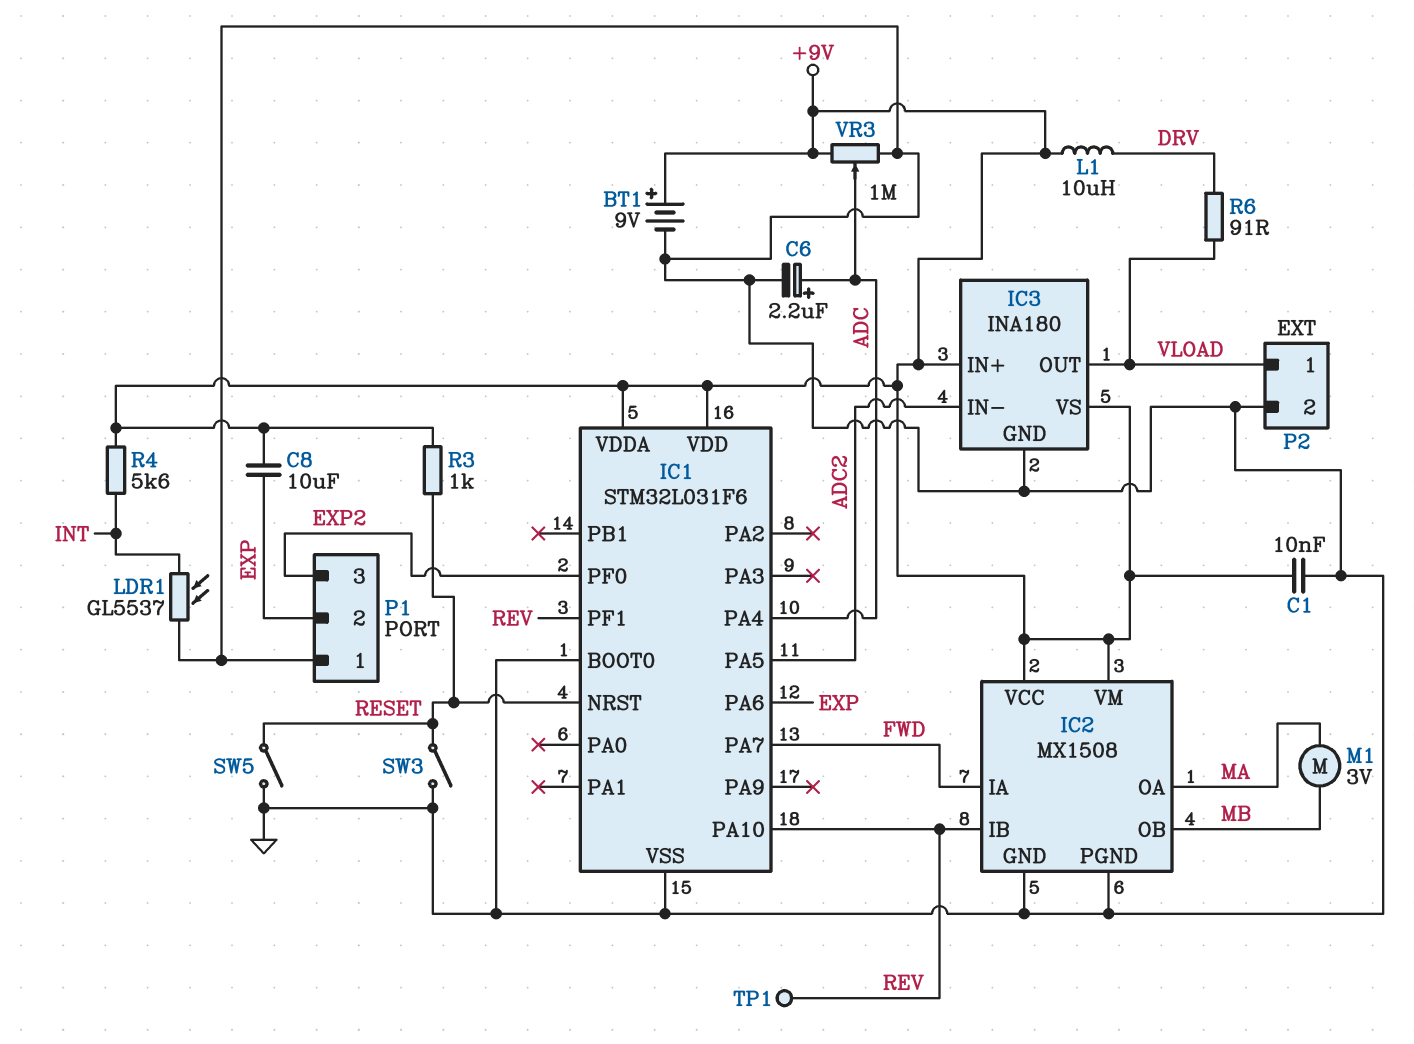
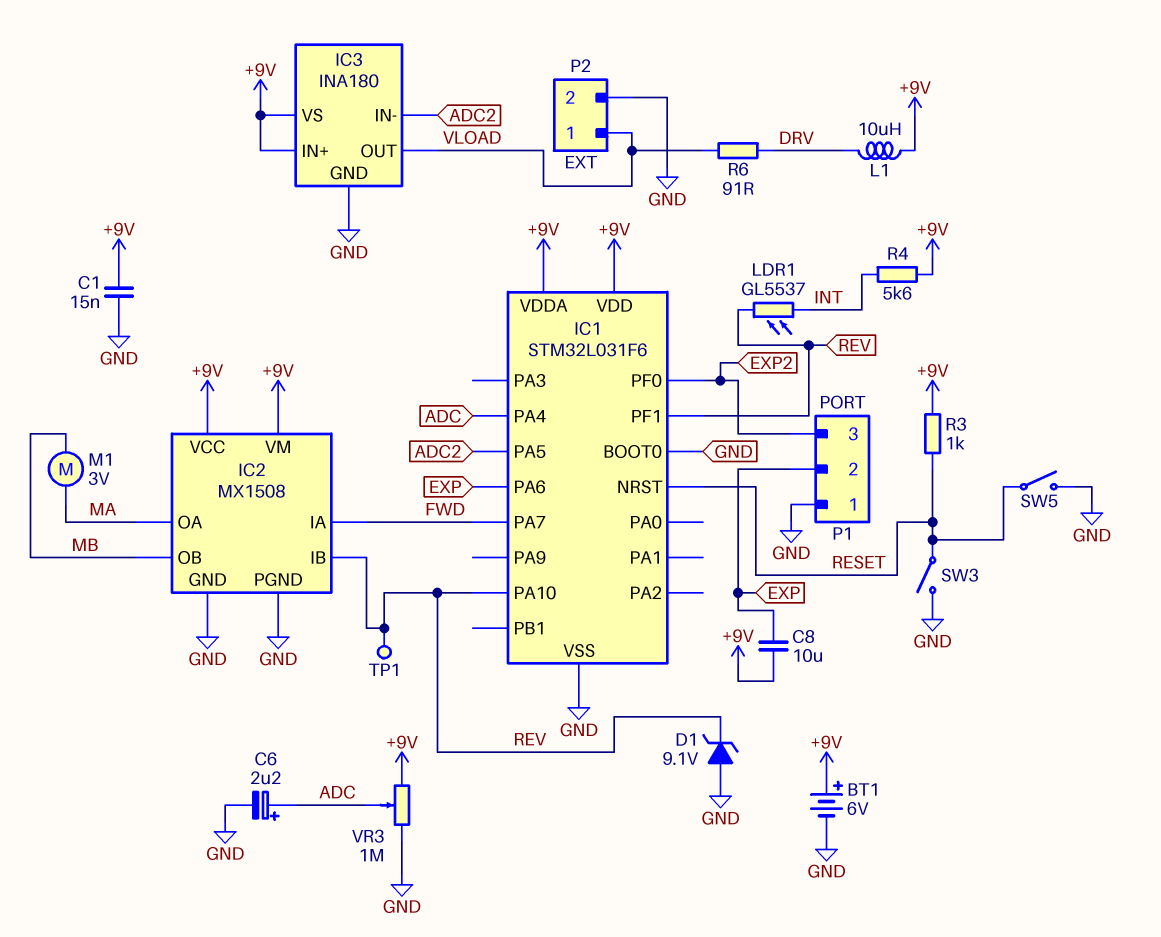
BT1: 9V (plus +9V, minus GND) -> 6V (plus +9V, minus GND)
C1: 10nF (+9V, GND) -> 15nF (+9V, GND)
D1: none -> zener 9.1V (A GND, K REV)
LDR1: GL5537 (GND, INT) -> GL5537 (INT, REV)

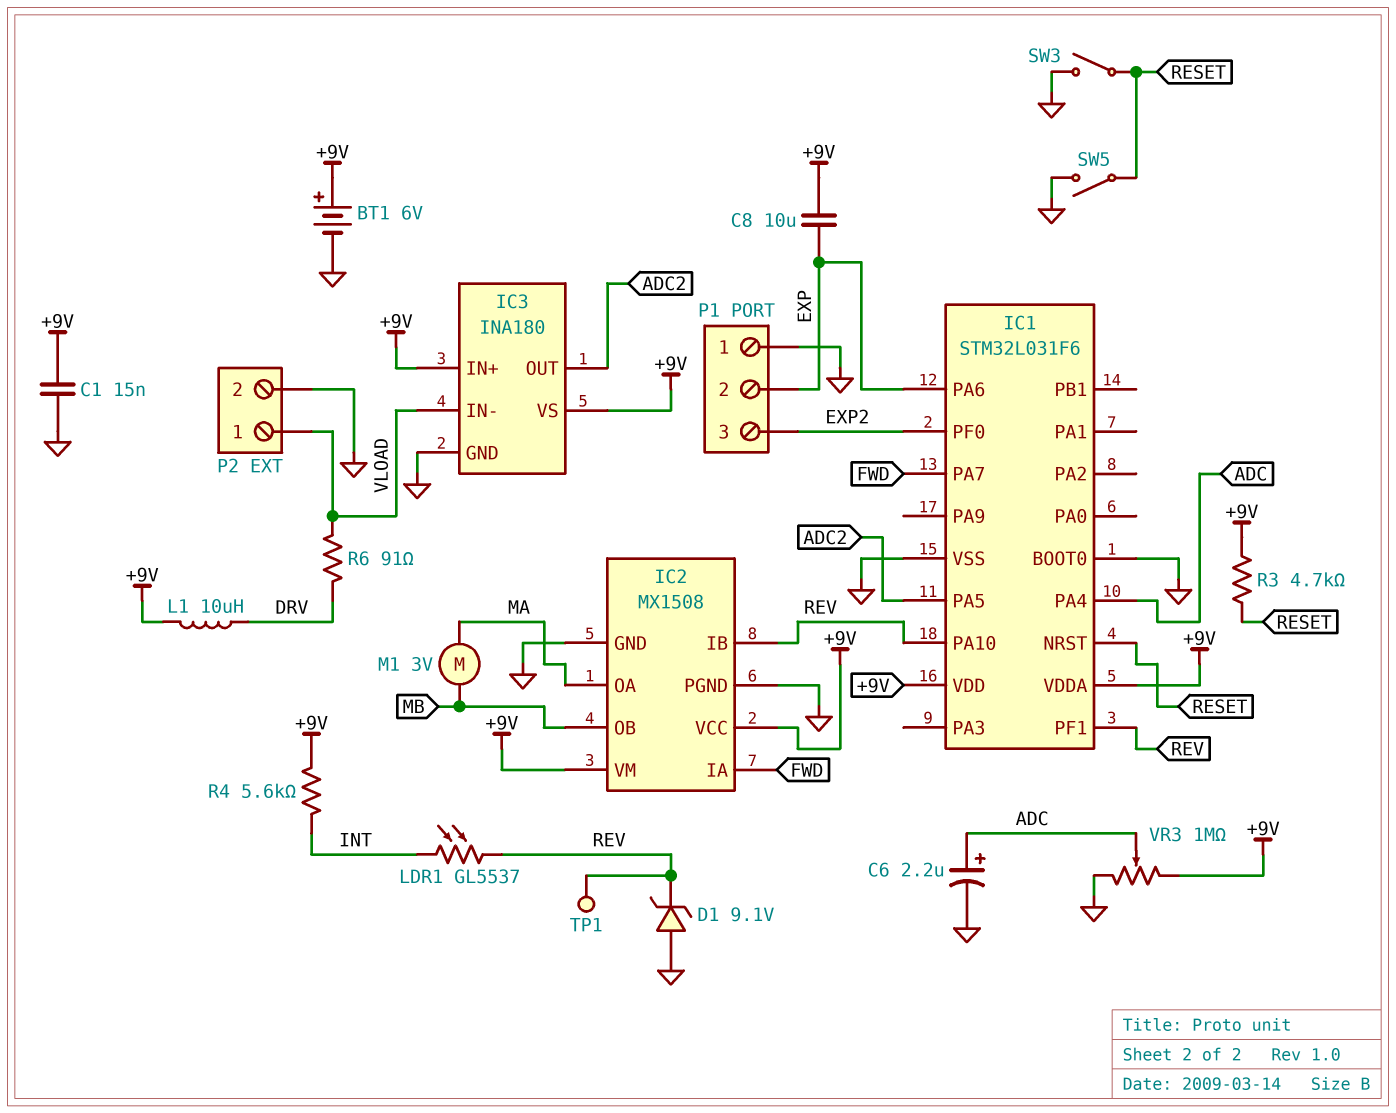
IC3 pin IN-: ADC2 -> VLOAD
IC3 pin OUT: VLOAD -> ADC2
R3: 1k (+9V, RESET) -> 4.7k (+9V, RESET)

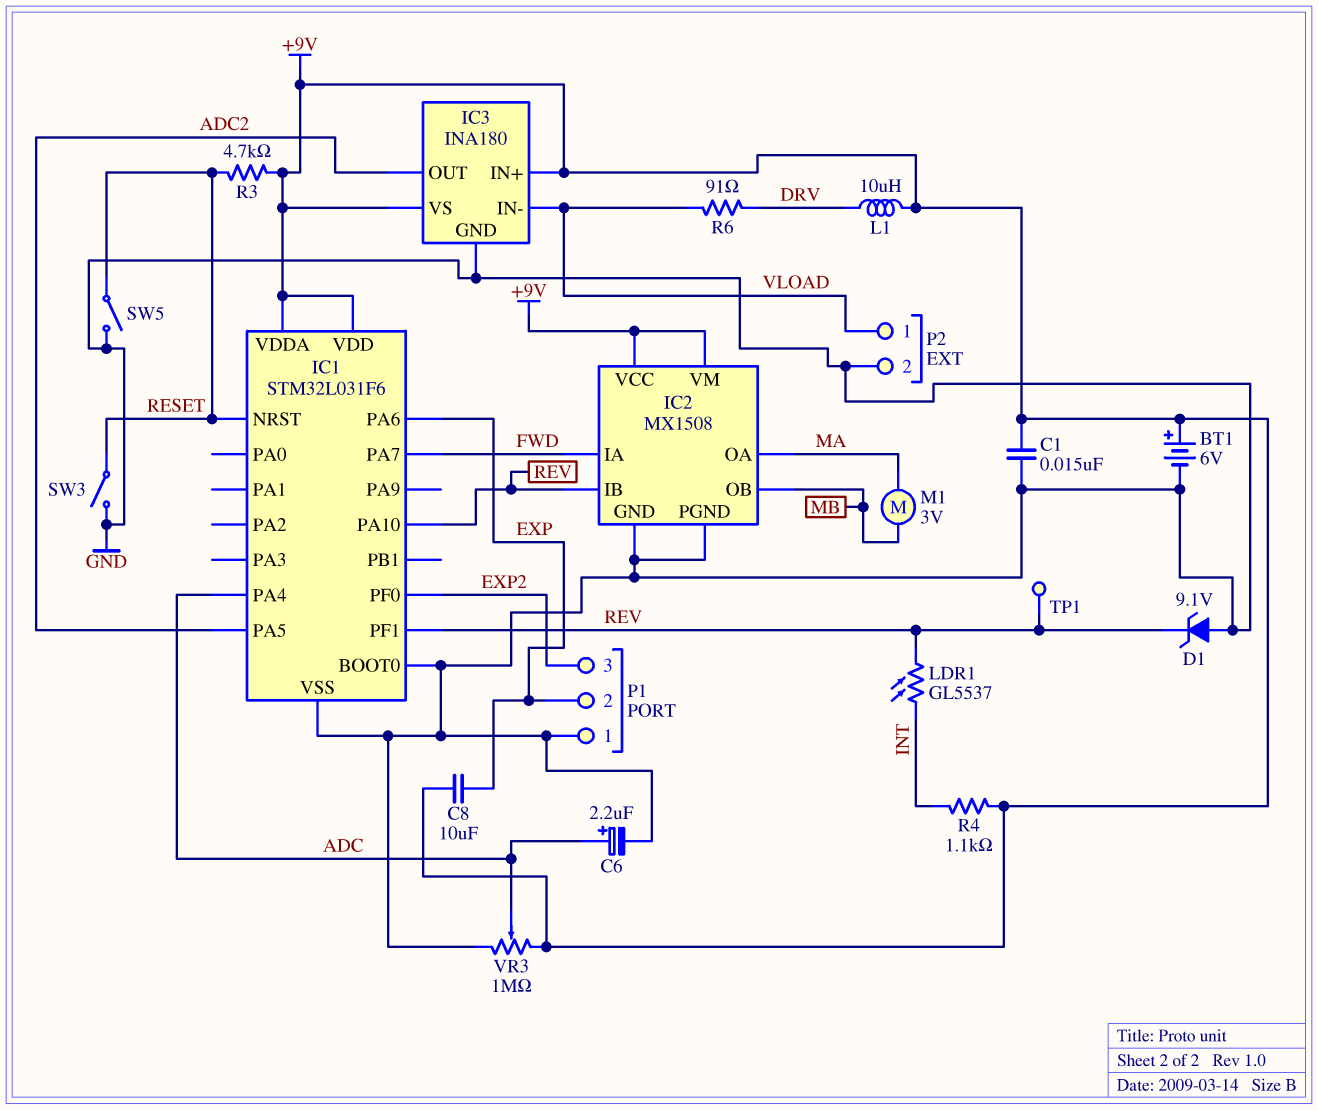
R4: 5.6k (+9V, INT) -> 1.1k (+9V, INT)

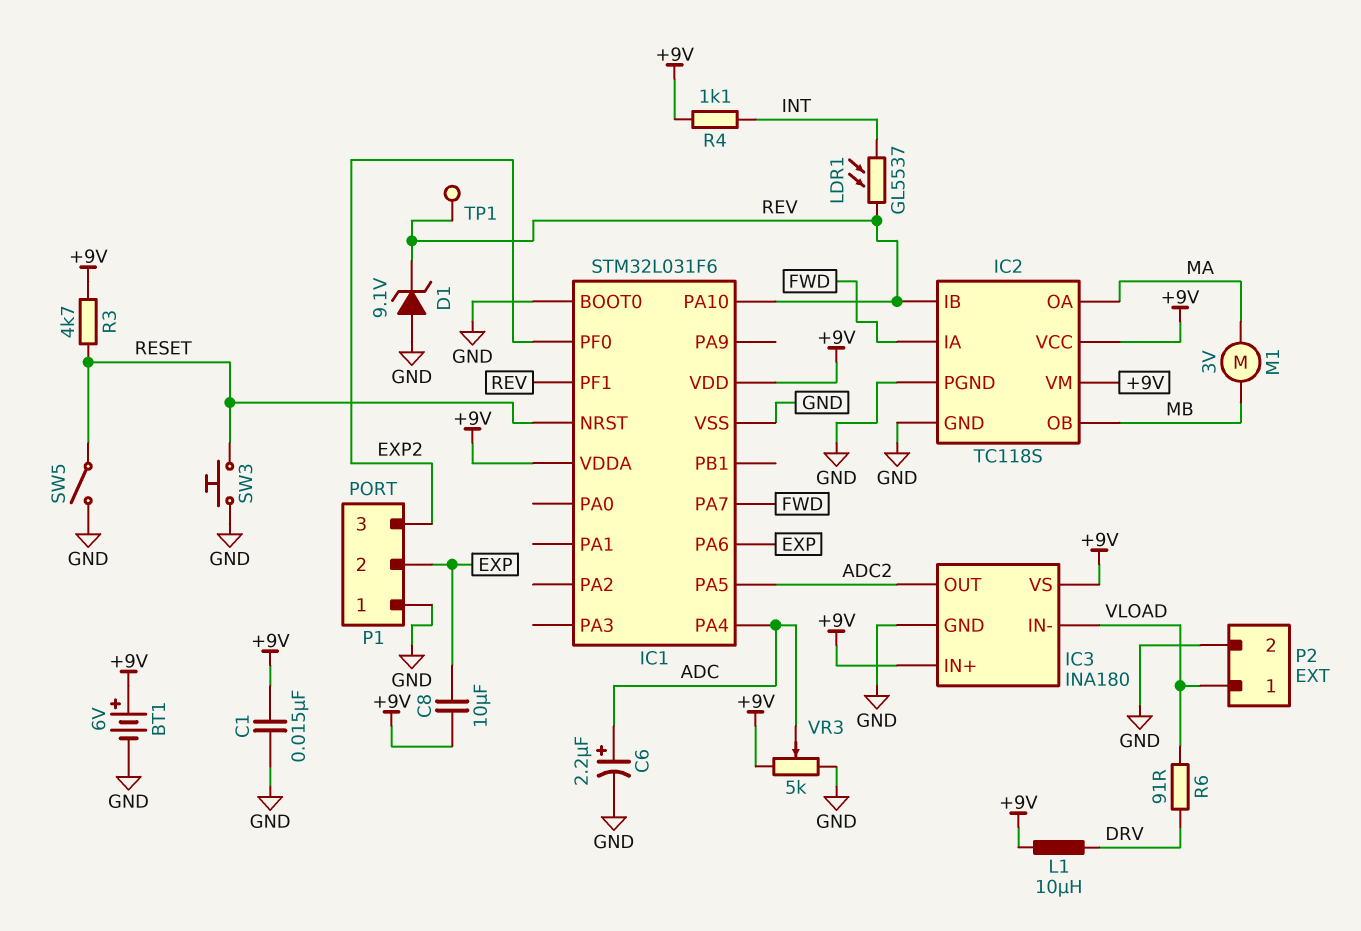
IC2: MX1508 -> TC118S
SW3: switch (GND, RESET) -> button (GND, RESET)
VR3: 1M (+9V, GND, wiper ADC) -> 5k (+9V, GND, wiper ADC)

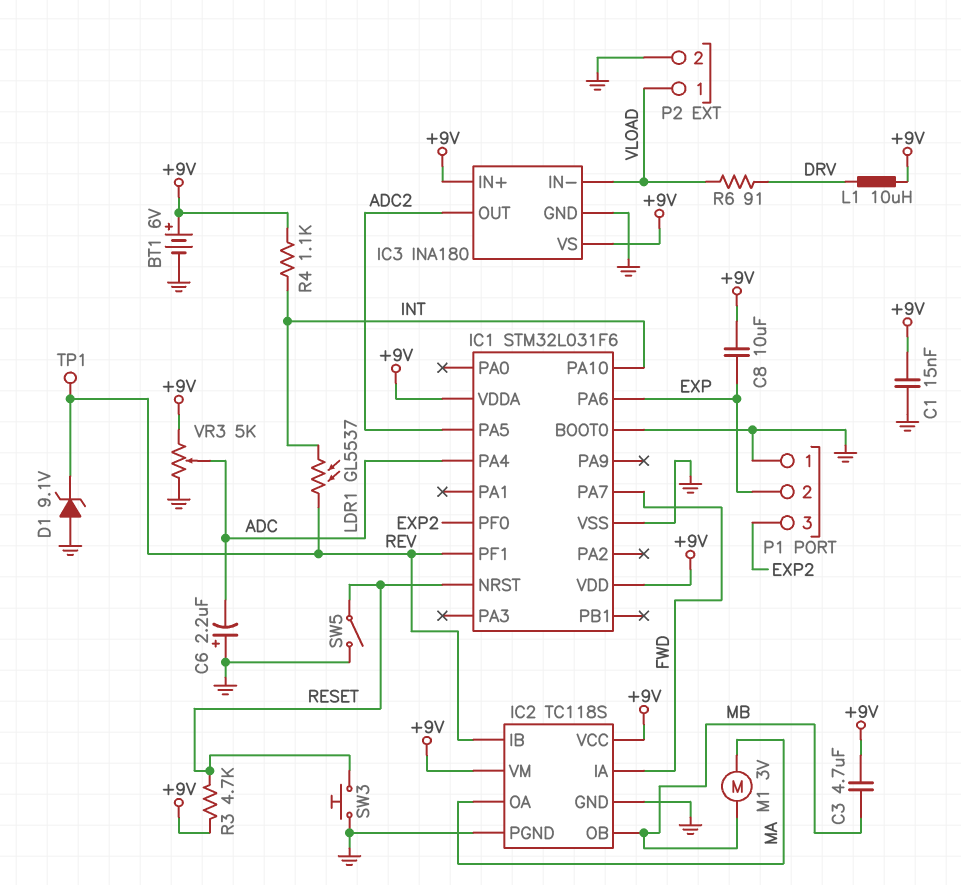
C3: none -> 4.7uF (+9V, MB)
C6: 2.2uF (plus ADC, minus GND) -> 2.2uF (plus GND, minus ADC)
IC1 pin PA10: REV -> INT

